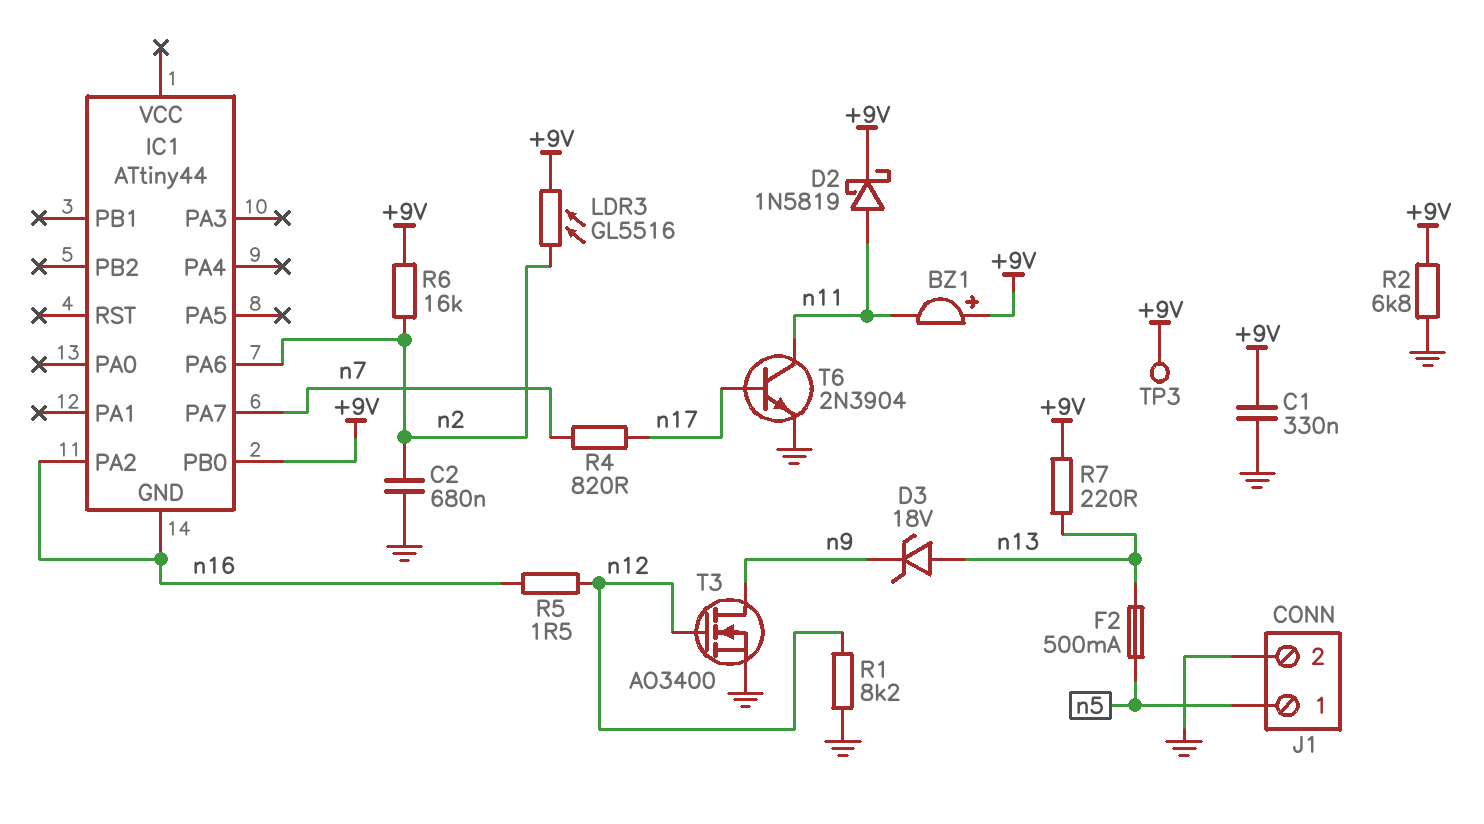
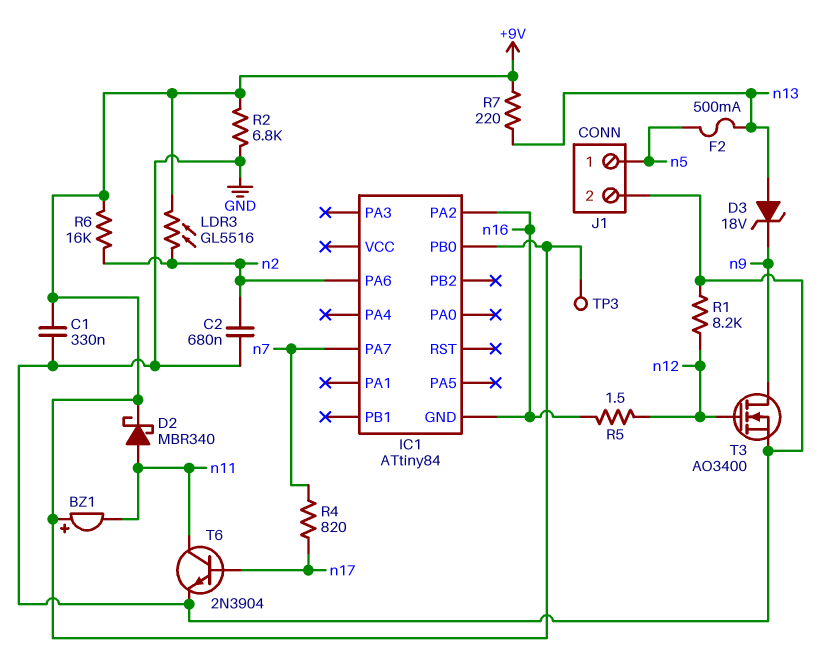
D2: schottky 1N5819 (A n11, K +9V) -> schottky MBR340 (A n11, K +9V)
IC1: ATtiny44 -> ATtiny84

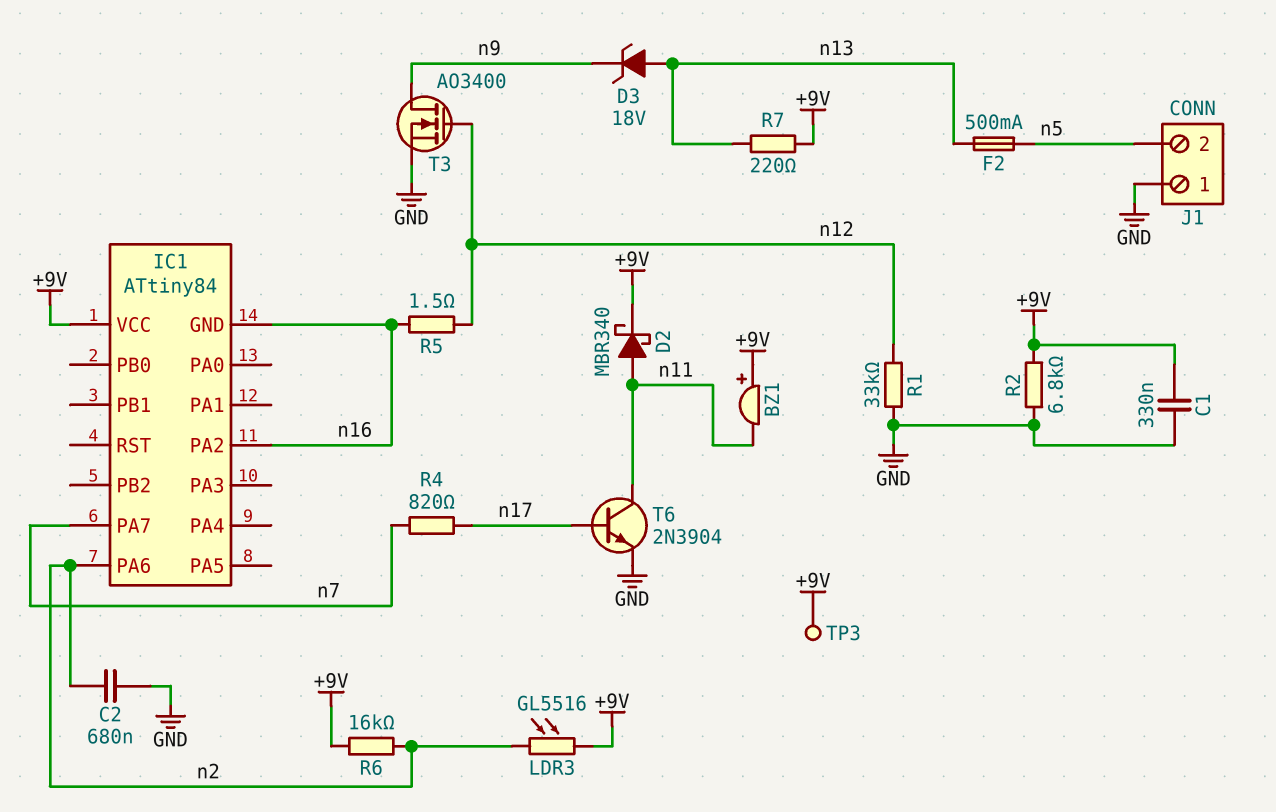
IC1 pin PB0: +9V -> none
IC1 pin VCC: none -> +9V
J1 pin 1: n5 -> GND
J1 pin 2: GND -> n5
R1: 8.2k (GND, n12) -> 33k (GND, n12)

